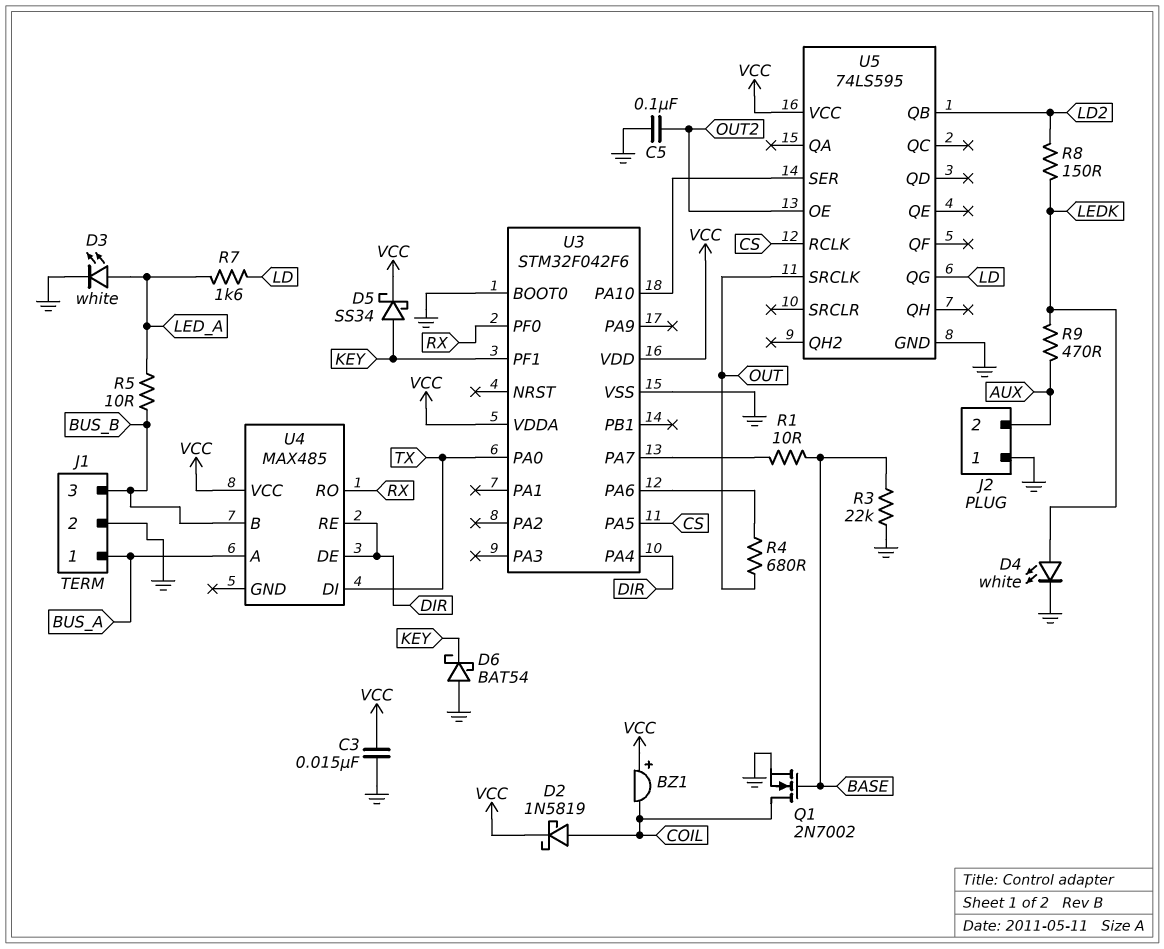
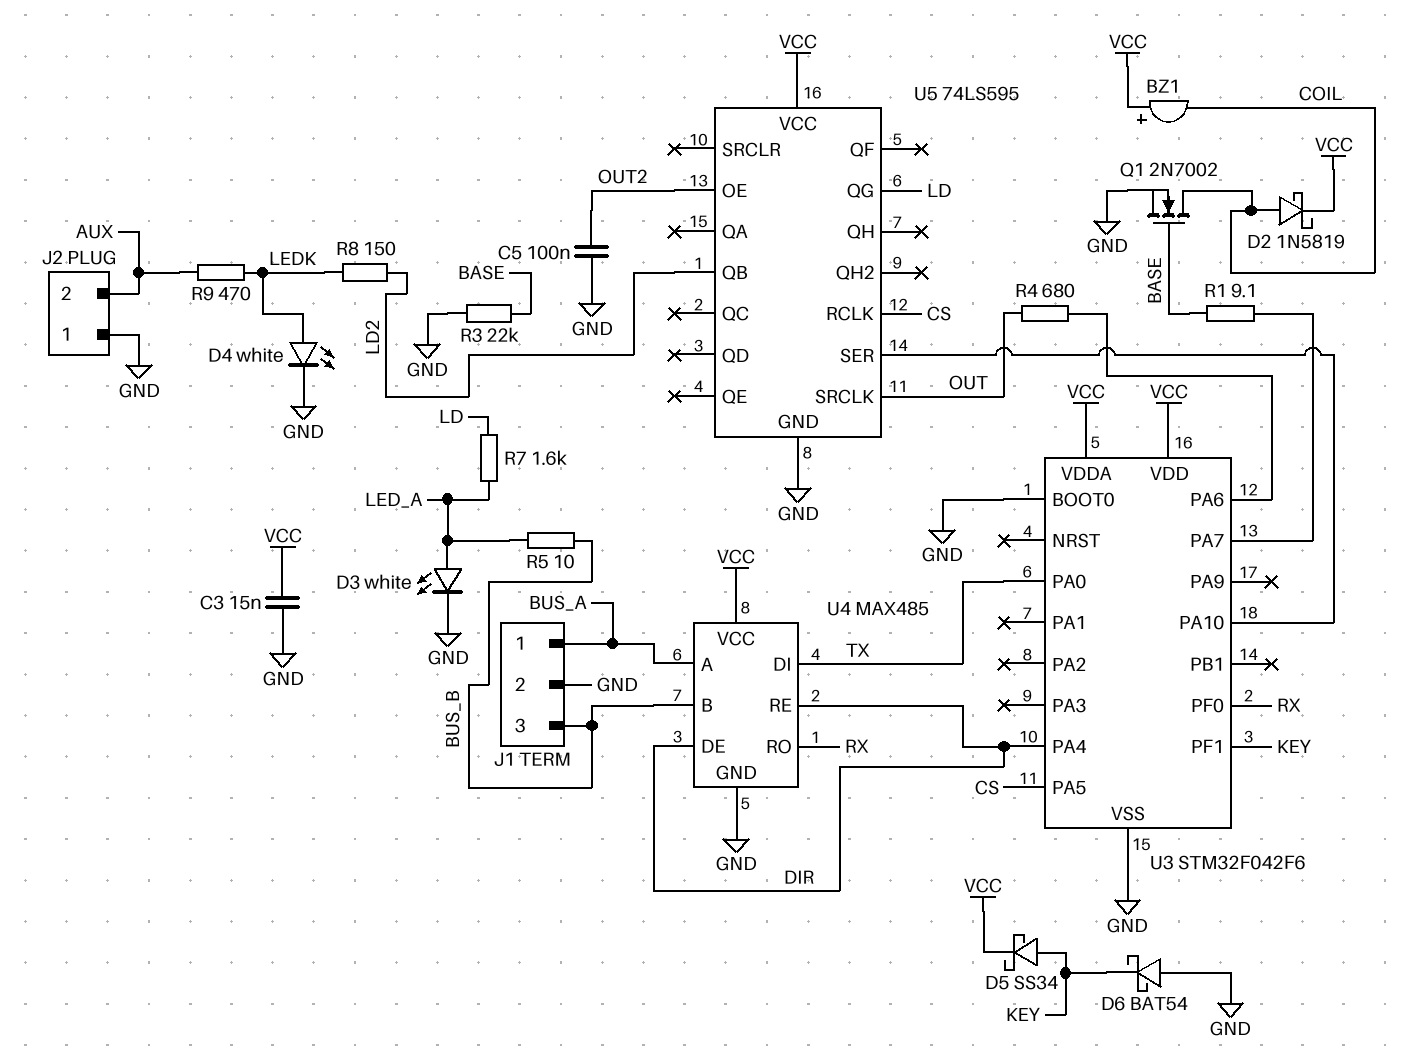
R1: 10 (BASE, U3/PA7) -> 9.1 (BASE, U3/PA7)
U4 pin GND: none -> GND

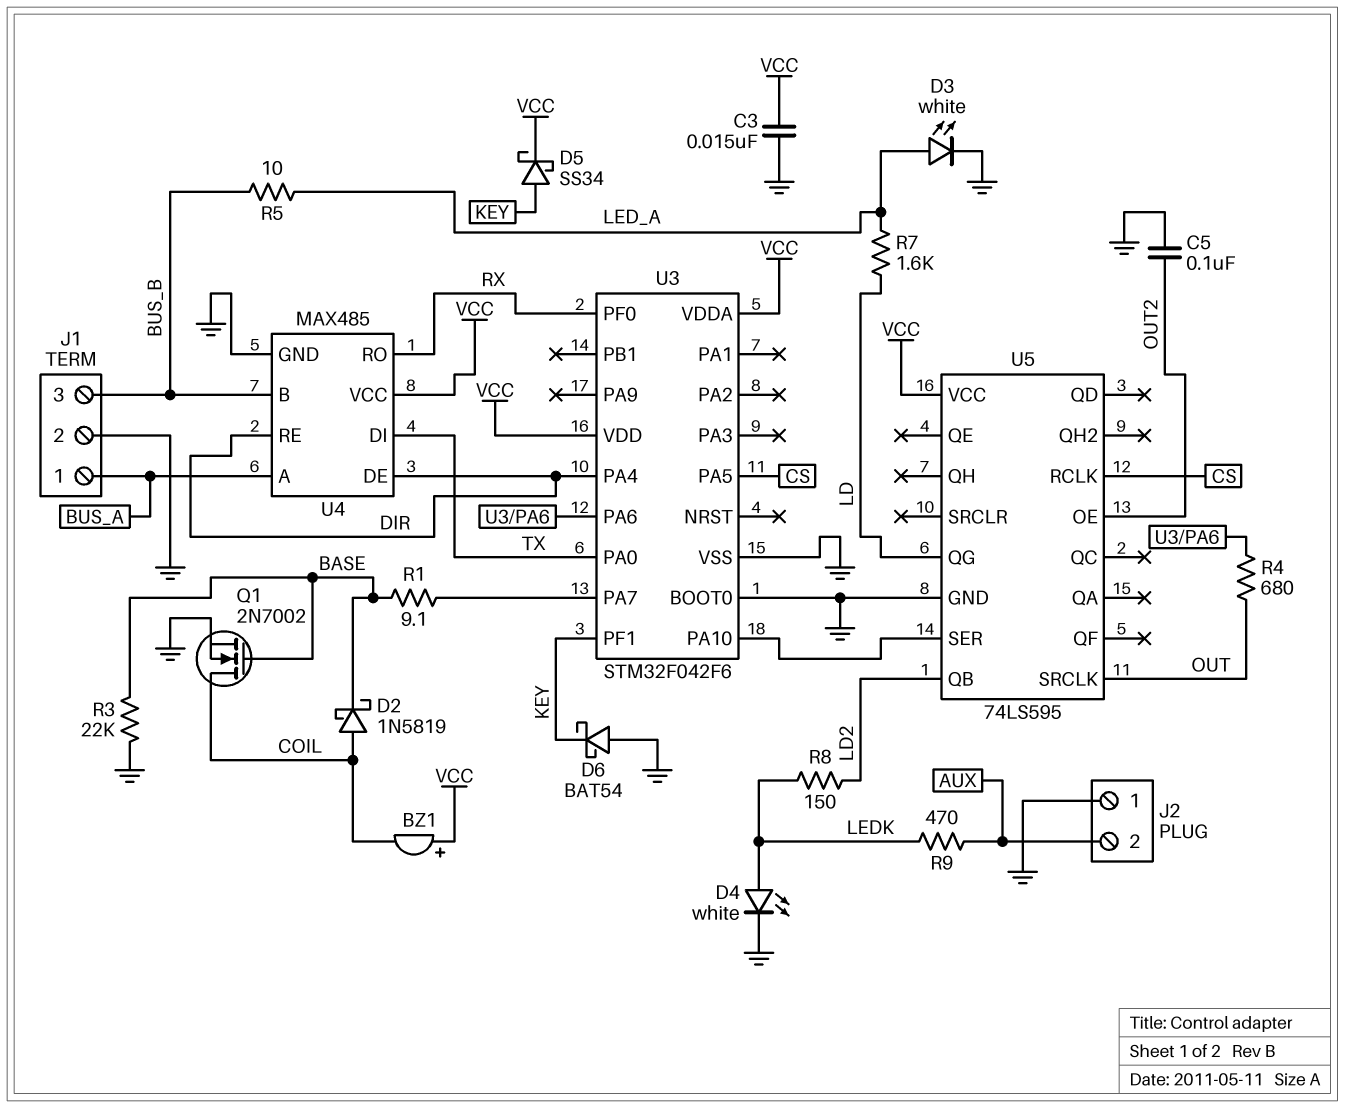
D2: schottky 1N5819 (A COIL, K VCC) -> schottky 1N5819 (A COIL, K BASE)

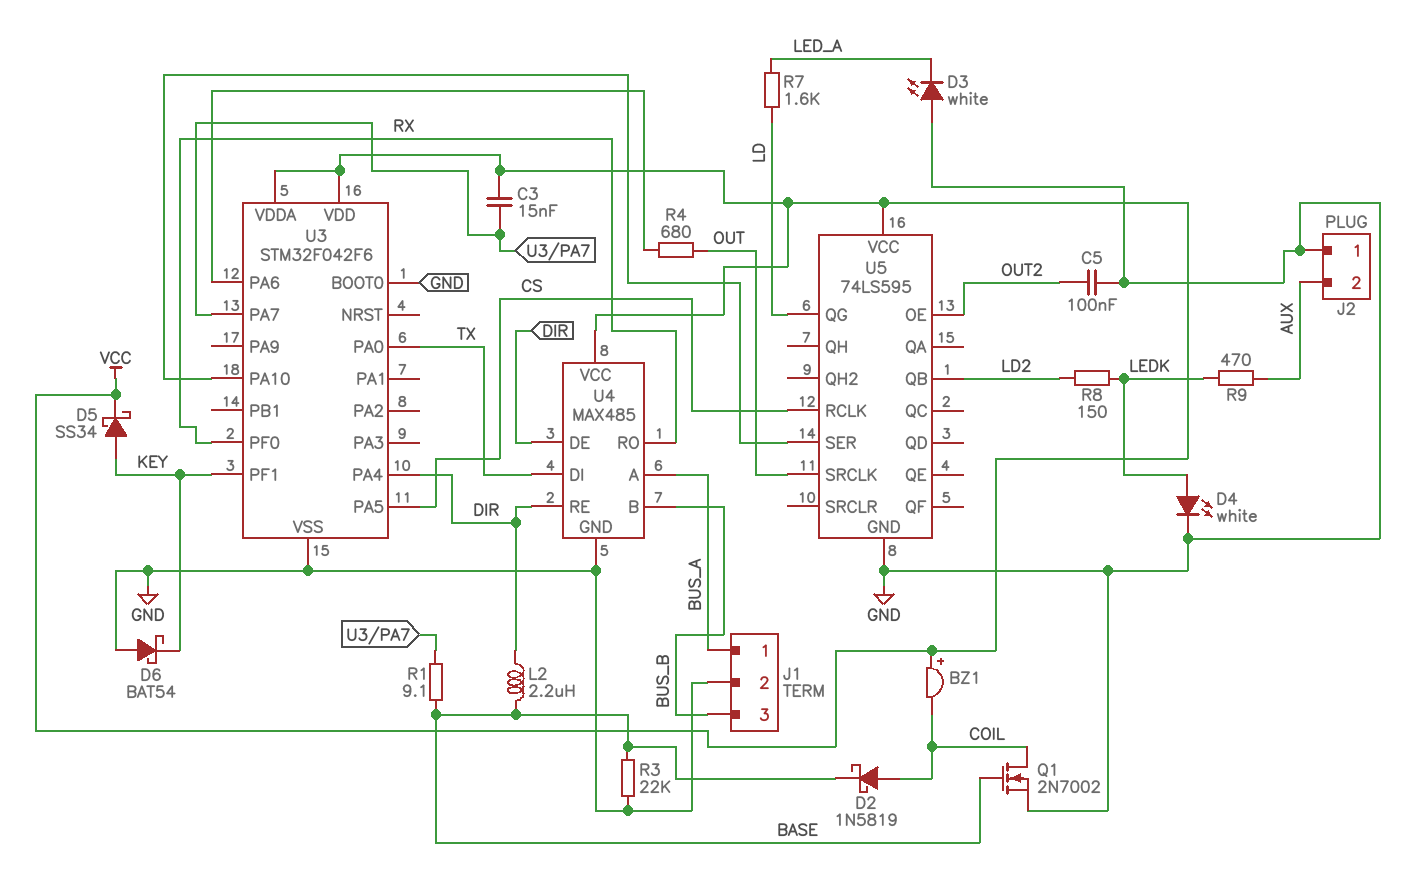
C3: 15nF (GND, VCC) -> 15nF (U3/PA7, VCC)
D3: LED white (A LED_A, K GND) -> LED white (A GND, K LED_A)
L2: none -> 2.2uH (BASE, DIR)
R5: 10 (BUS_B, LED_A) -> none

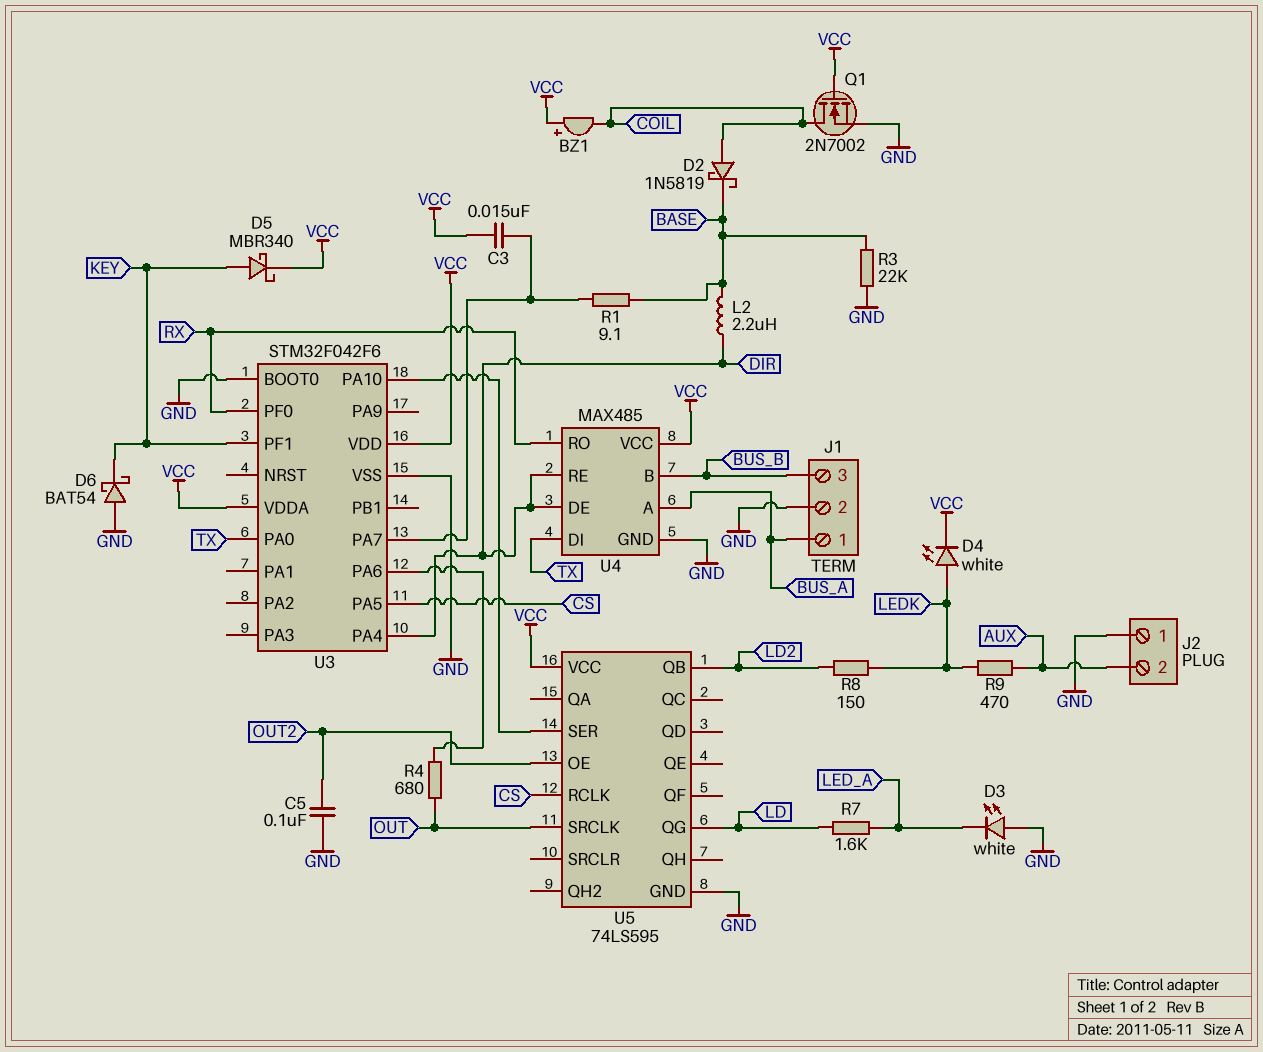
D4: LED white (A LEDK, K GND) -> LED white (A LEDK, K VCC)
D5: schottky SS34 (A KEY, K VCC) -> schottky MBR340 (A KEY, K VCC)
Q1: NMOS 2N7002 (G BASE, D COIL, S GND) -> NMOS 2N7002 (G VCC, D COIL, S GND)

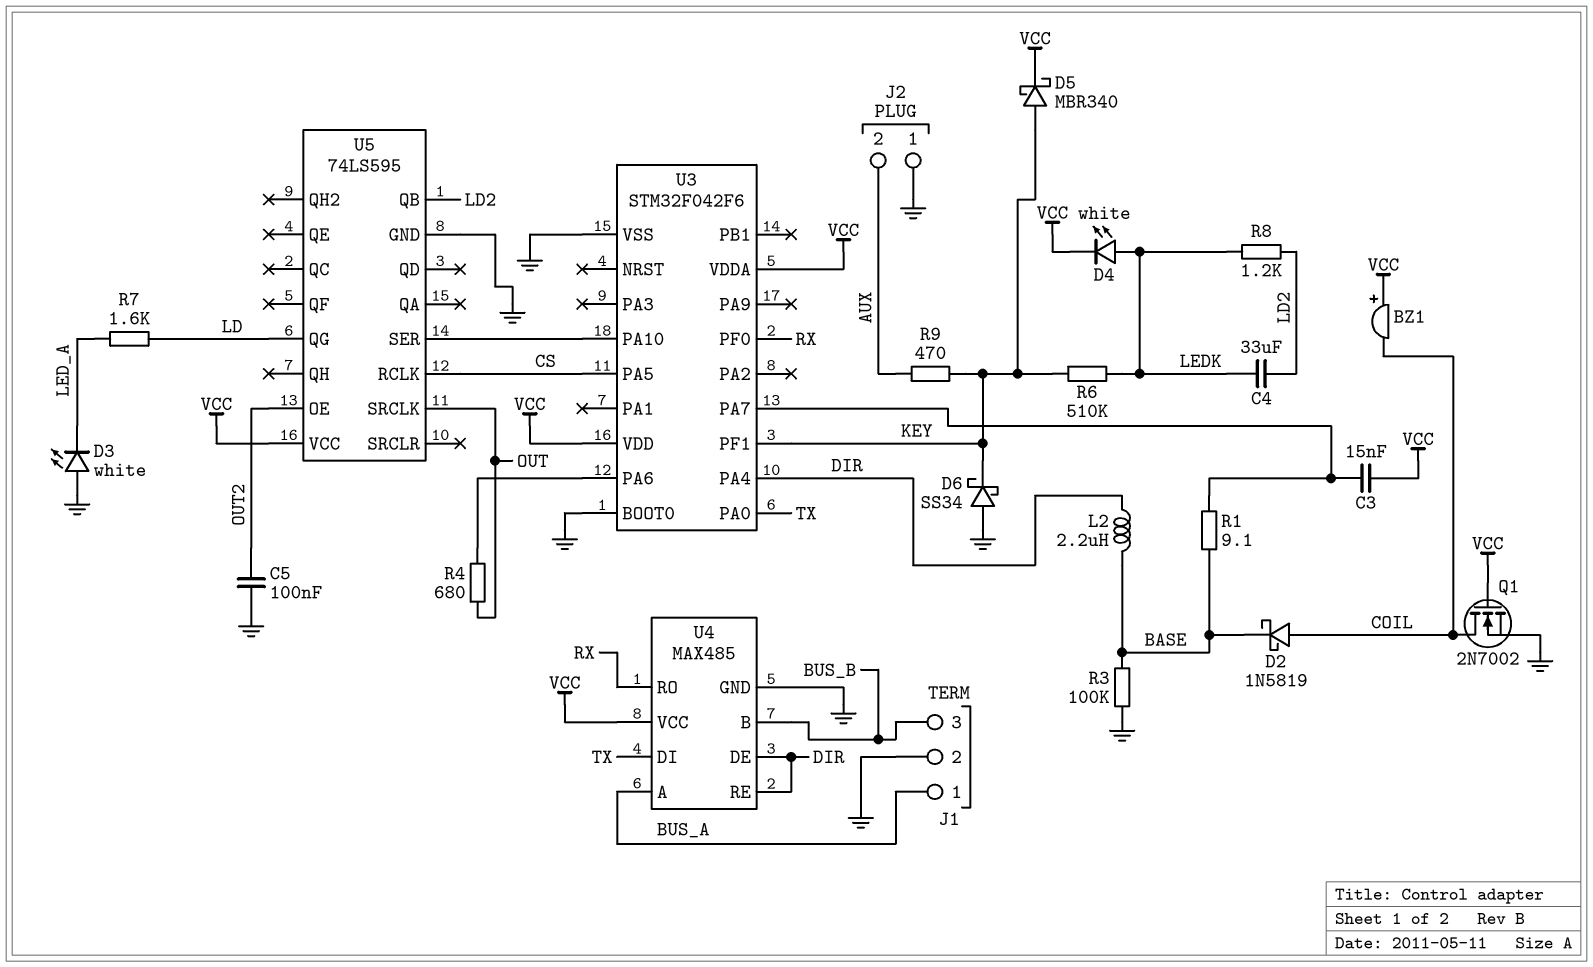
C4: none -> 33uF (LD2, LEDK)
D6: schottky BAT54 (A GND, K KEY) -> schottky SS34 (A GND, K KEY)
R3: 22k (BASE, GND) -> 100k (BASE, GND)
R6: none -> 510k (KEY, LEDK)
R8: 150 (LD2, LEDK) -> 1.2k (LD2, LEDK)
R9: 470 (AUX, LEDK) -> 470 (AUX, KEY)

